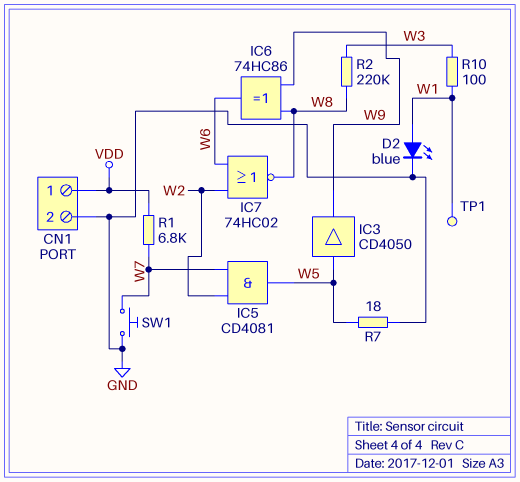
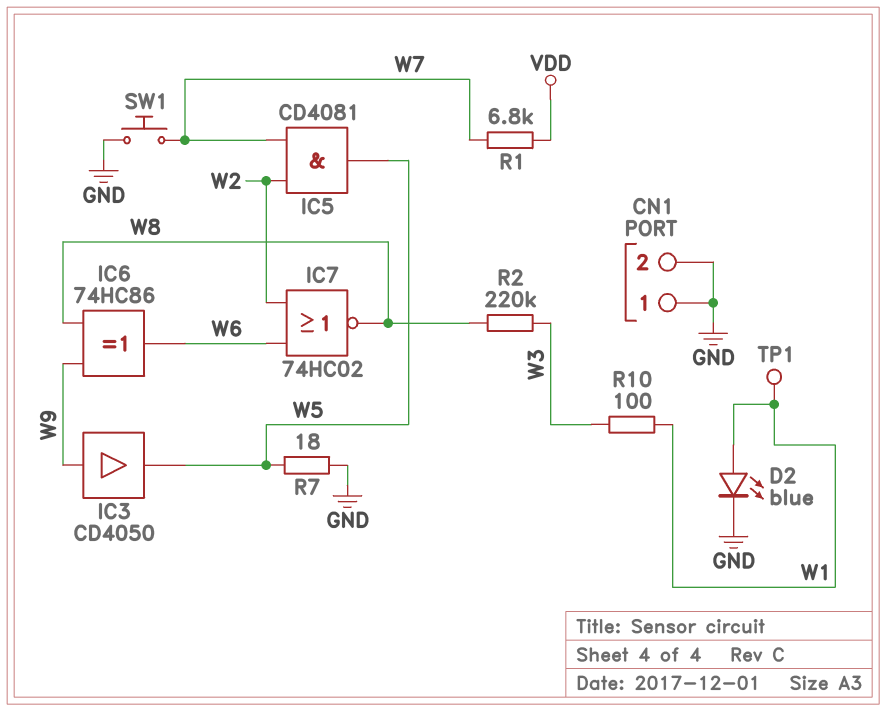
CN1 pin 1: VDD -> GND
IC3: buffer CD4050 (in W5, out W9) -> buffer CD4050 (in W9, out W5)

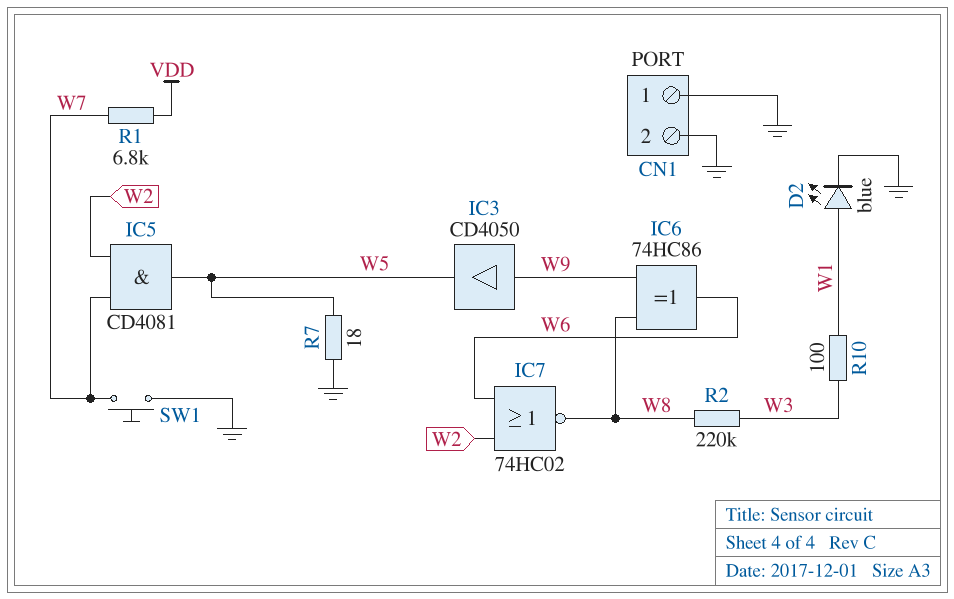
TP1: test point (W1) -> none

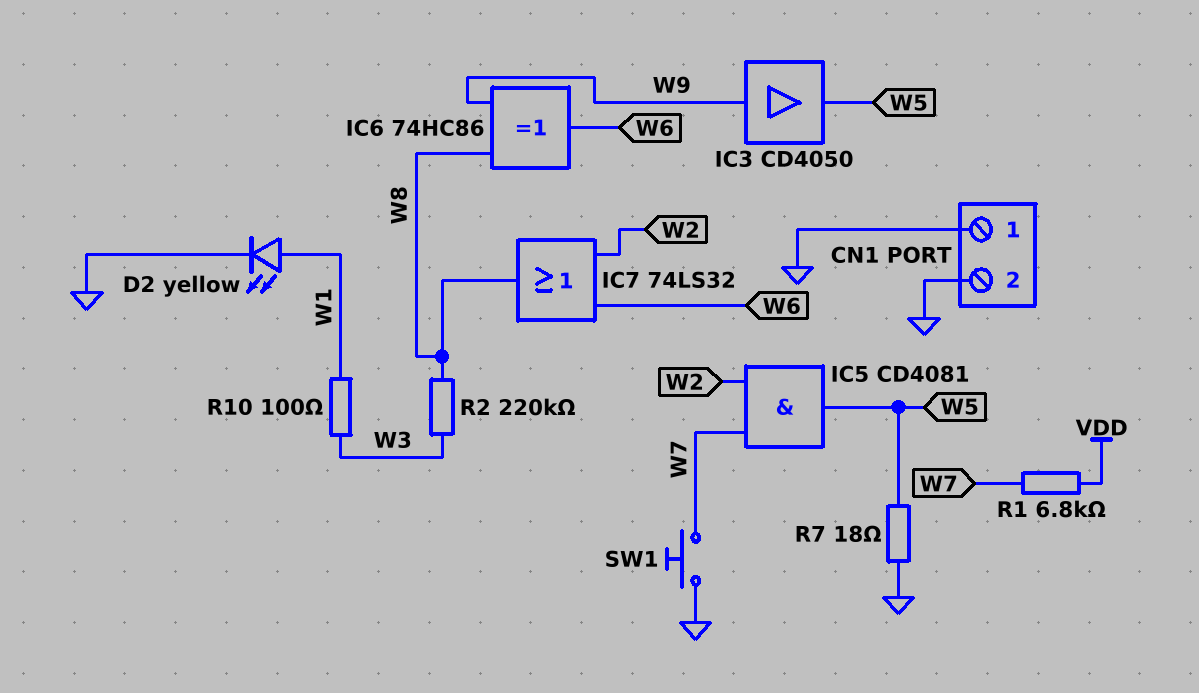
D2: LED blue (A W1, K GND) -> LED yellow (A W1, K GND)
IC7: NOR 74HC02 (in W2, in W6, out W8) -> OR 74LS32 (in W2, in W6, out W8)

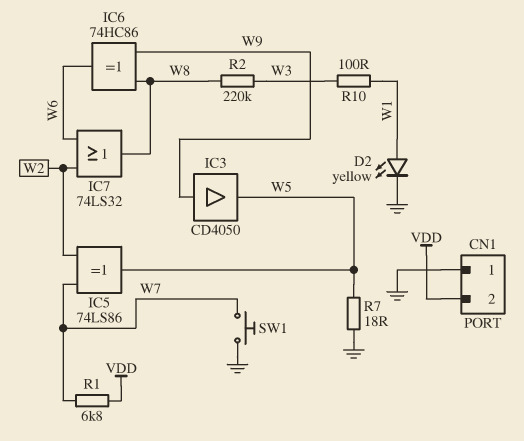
CN1 pin 2: GND -> VDD
IC5: AND CD4081 (in W2, in W7, out W5) -> XOR 74LS86 (in W2, in W7, out W5)

